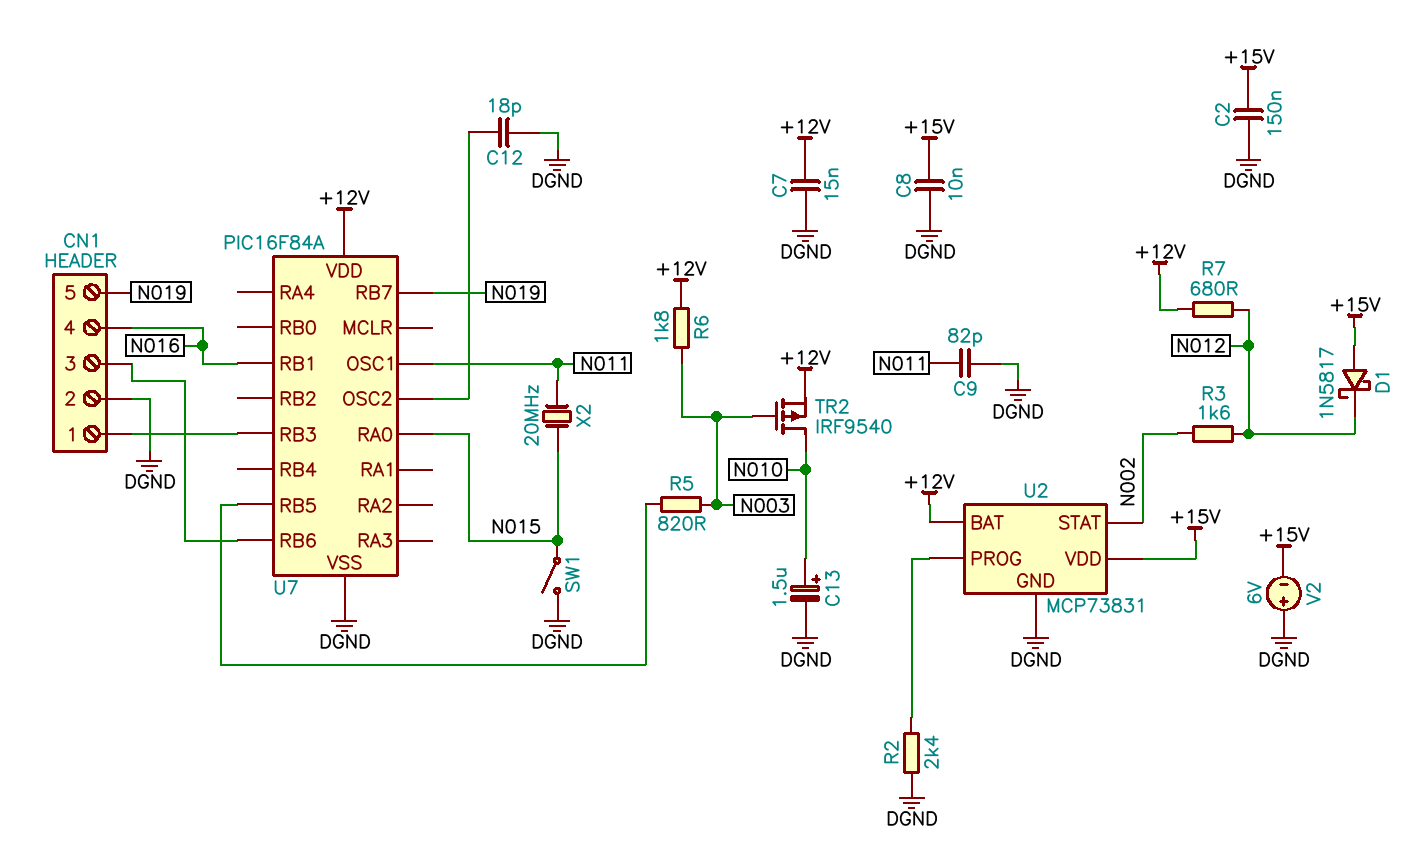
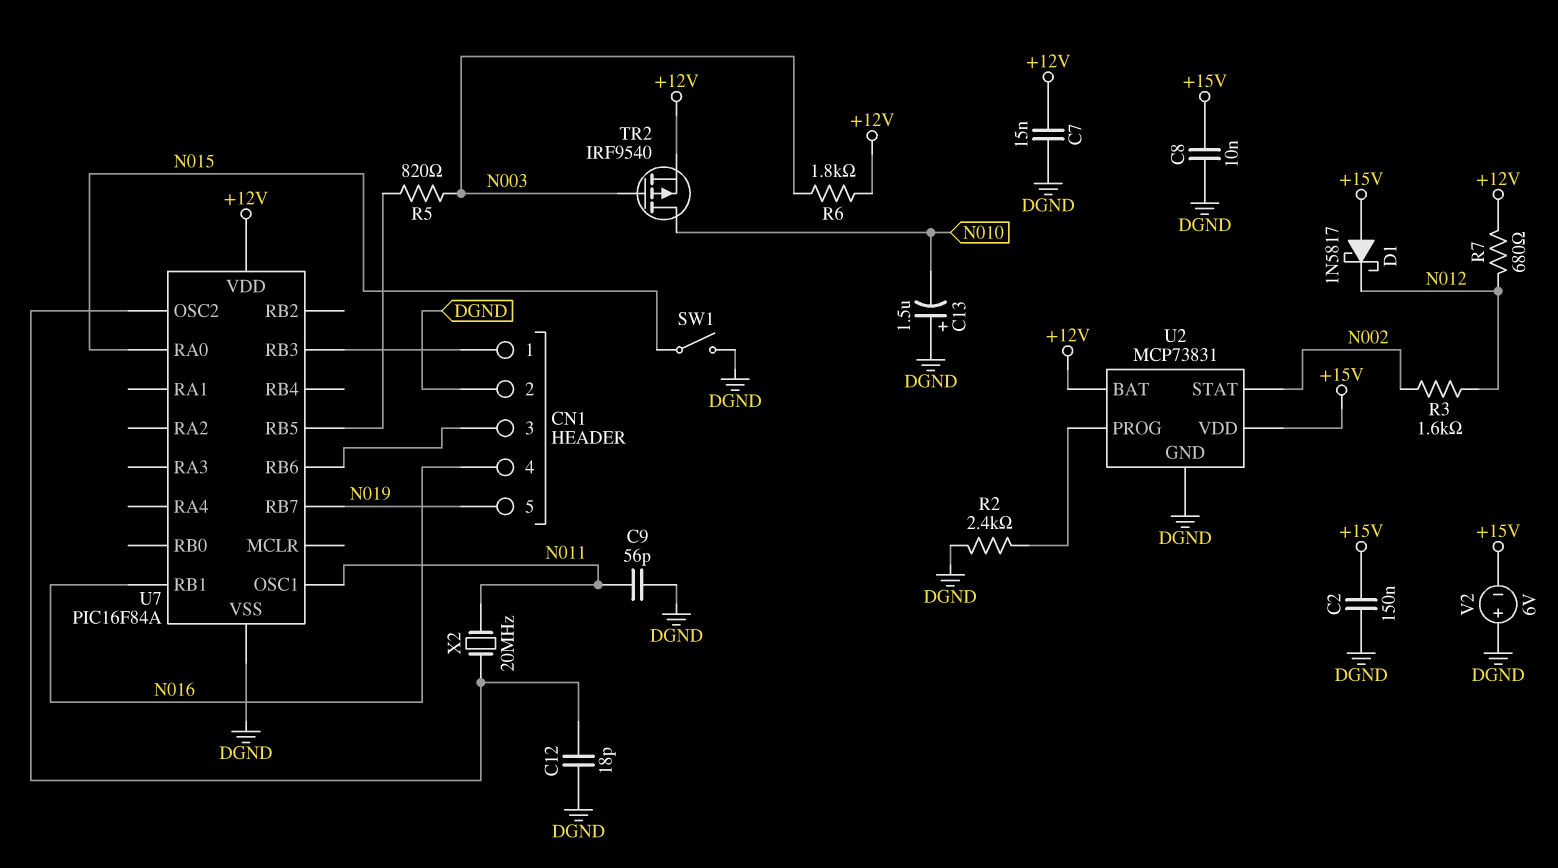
C9: 82pF (DGND, N011) -> 56pF (DGND, N011)
C13: 1.5uF (plus N010, minus DGND) -> 1.5uF (plus DGND, minus N010)
X2: 20MHz (N011, N015) -> 20MHz (N011, U7/OSC2)

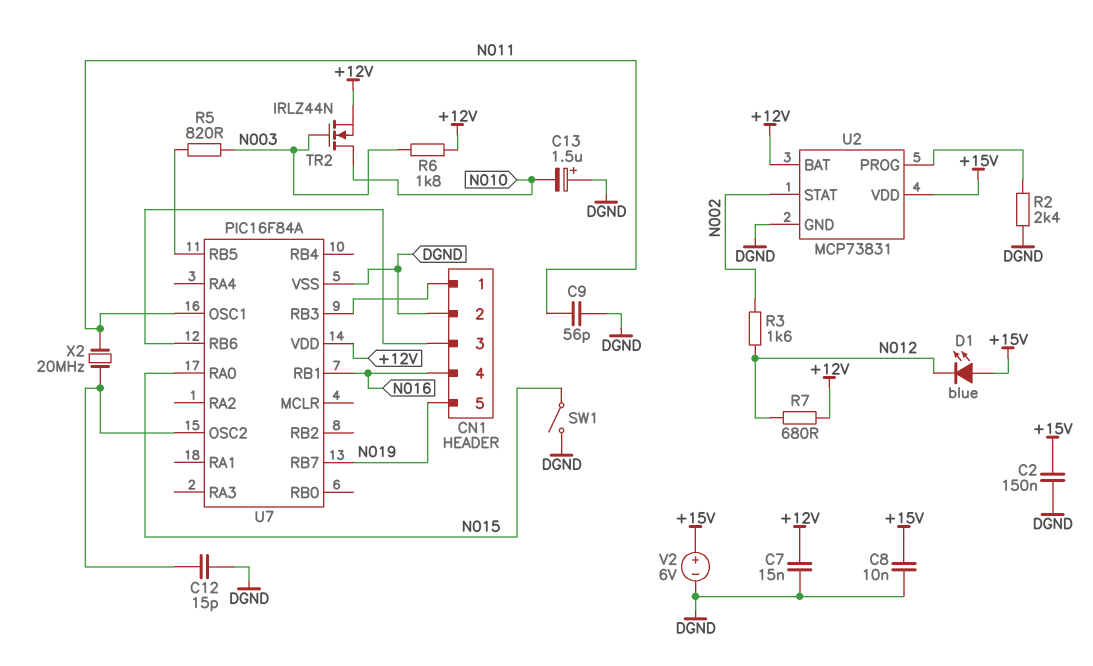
C12: 18pF (DGND, U7/OSC2) -> 15pF (DGND, U7/OSC2)
D1: schottky 1N5817 (A +15V, K N012) -> LED blue (A +15V, K N012)
TR2: PMOS IRF9540 (G N003, D N010, S +12V) -> NMOS IRLZ44N (G N003, D N010, S +12V)
V2: 6V (plus DGND, minus +15V) -> 6V (plus +15V, minus DGND)

